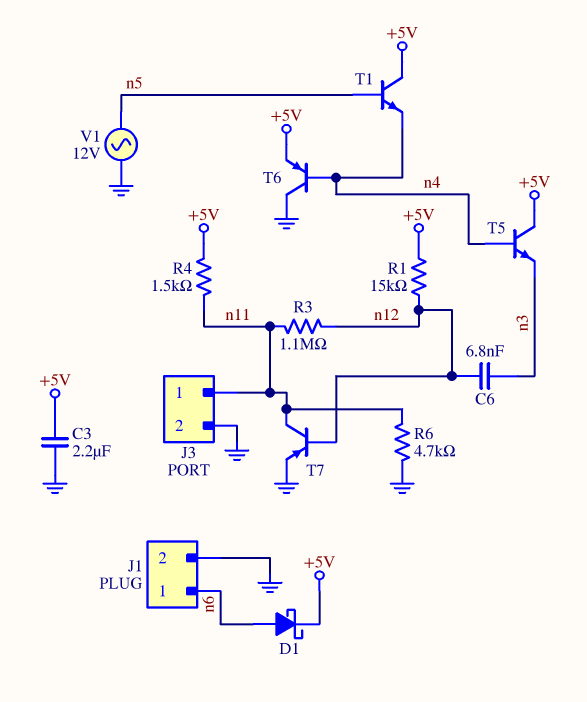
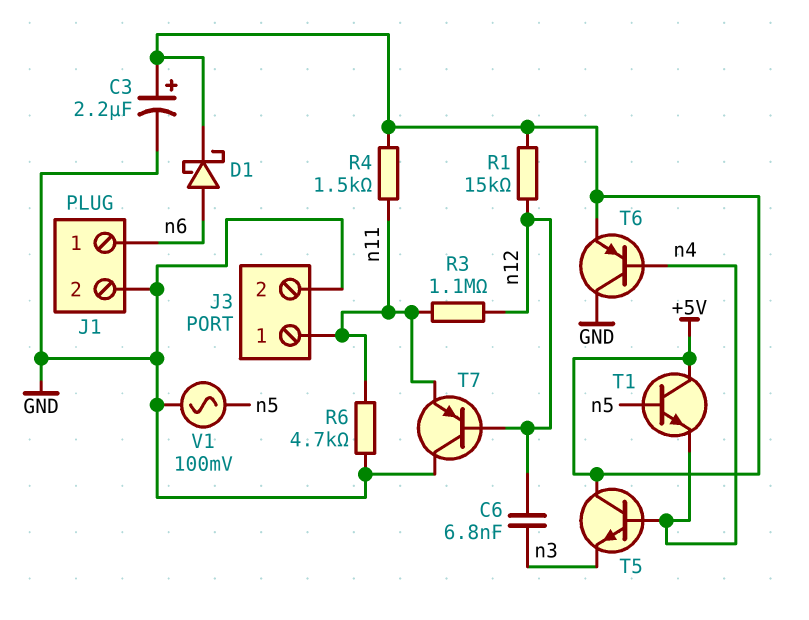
C3: 2.2uF (+5V, GND) -> 2.2uF (plus +5V, minus GND)
T7: PNP (B n12, C n11, E GND) -> PNP (B n12, C GND, E n11)
V1: AC 12V (GND, n5) -> AC 100mV (GND, n5)

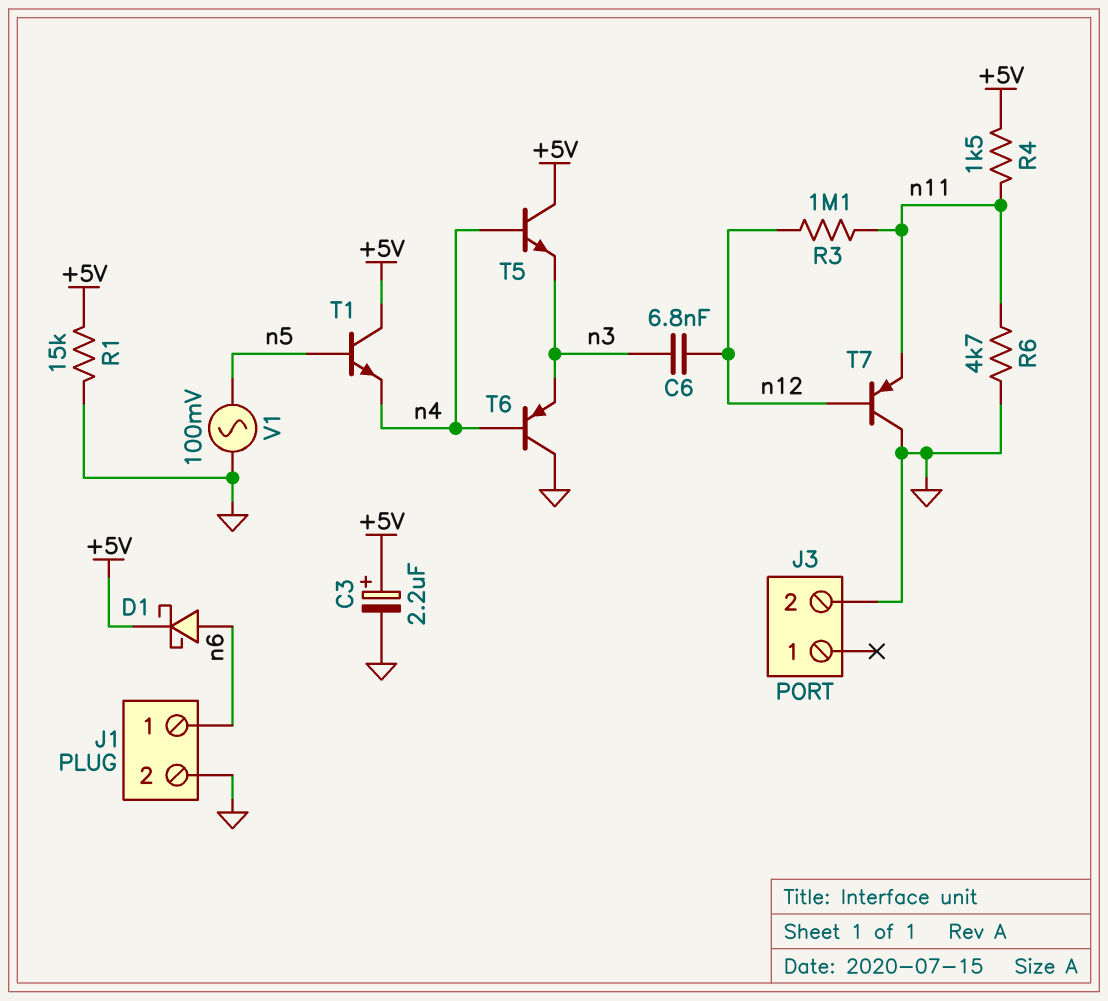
J3 pin 1: n11 -> none
R1: 15k (+5V, n12) -> 15k (+5V, GND)
T6: PNP (B n4, C GND, E +5V) -> PNP (B n4, C GND, E n3)

